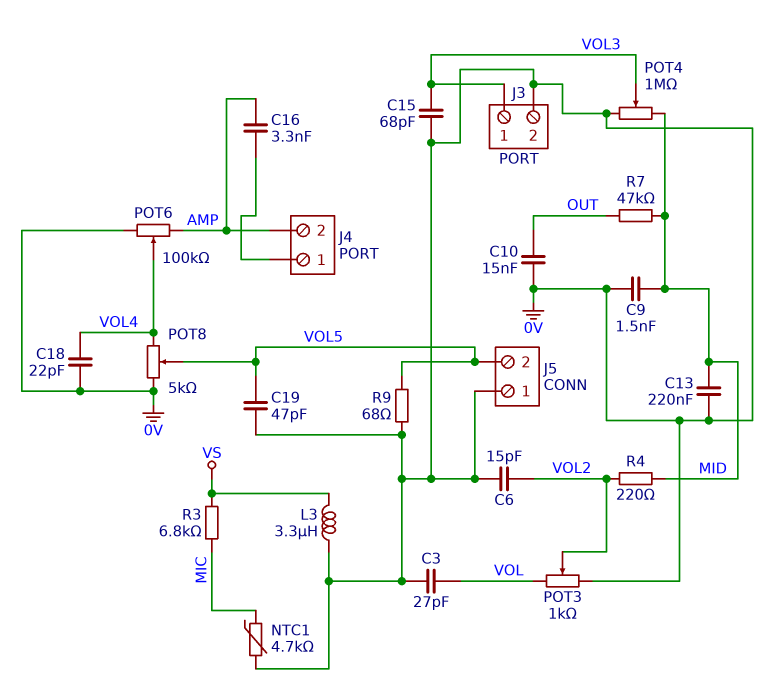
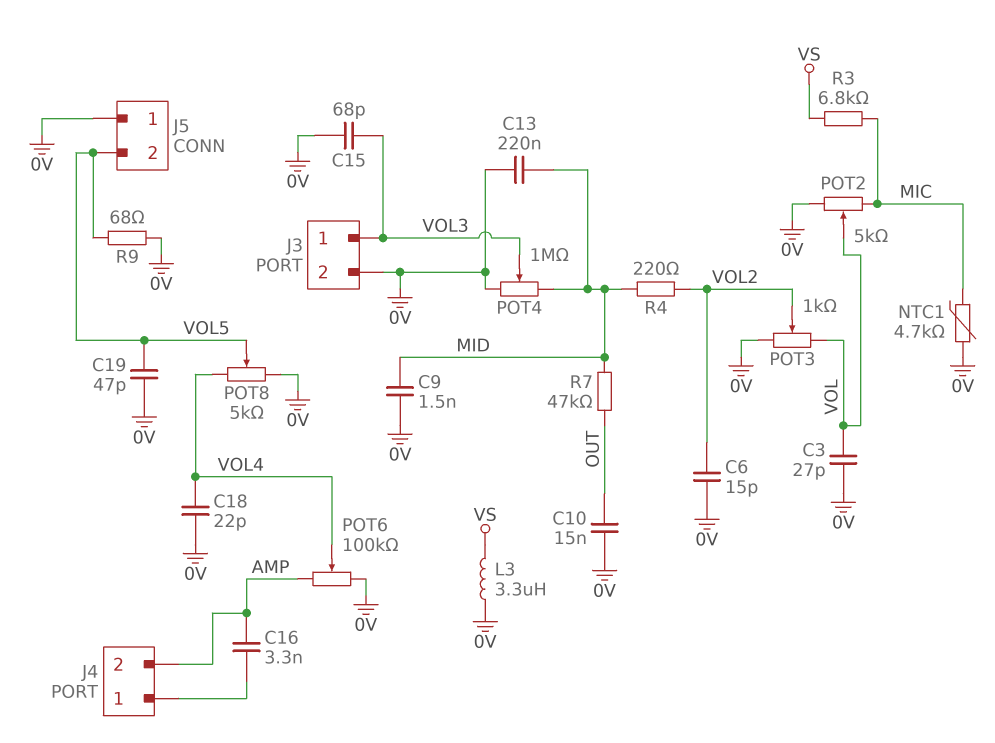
POT2: none -> 5k (0V, MIC, wiper VOL)

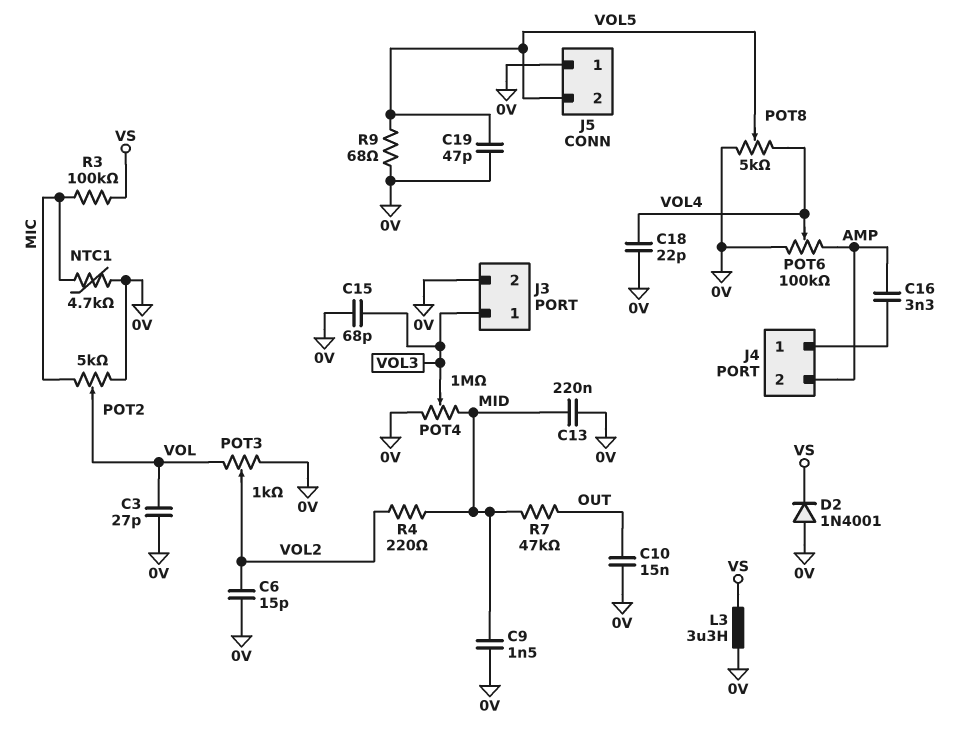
D2: none -> diode 1N4001 (A 0V, K VS)
R3: 6.8k (MIC, VS) -> 100k (MIC, VS)

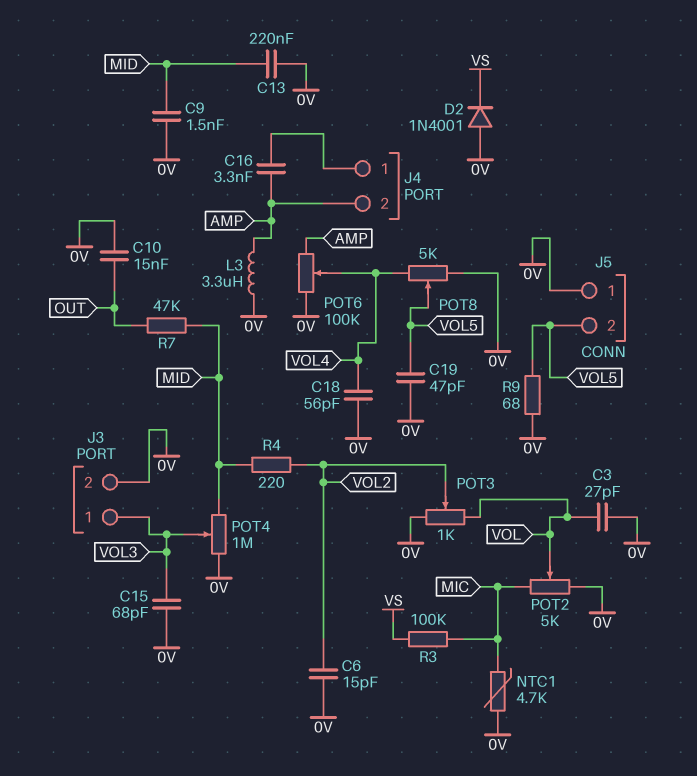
C18: 22pF (0V, VOL4) -> 56pF (0V, VOL4)
L3: 3.3uH (0V, VS) -> 3.3uH (0V, AMP)

